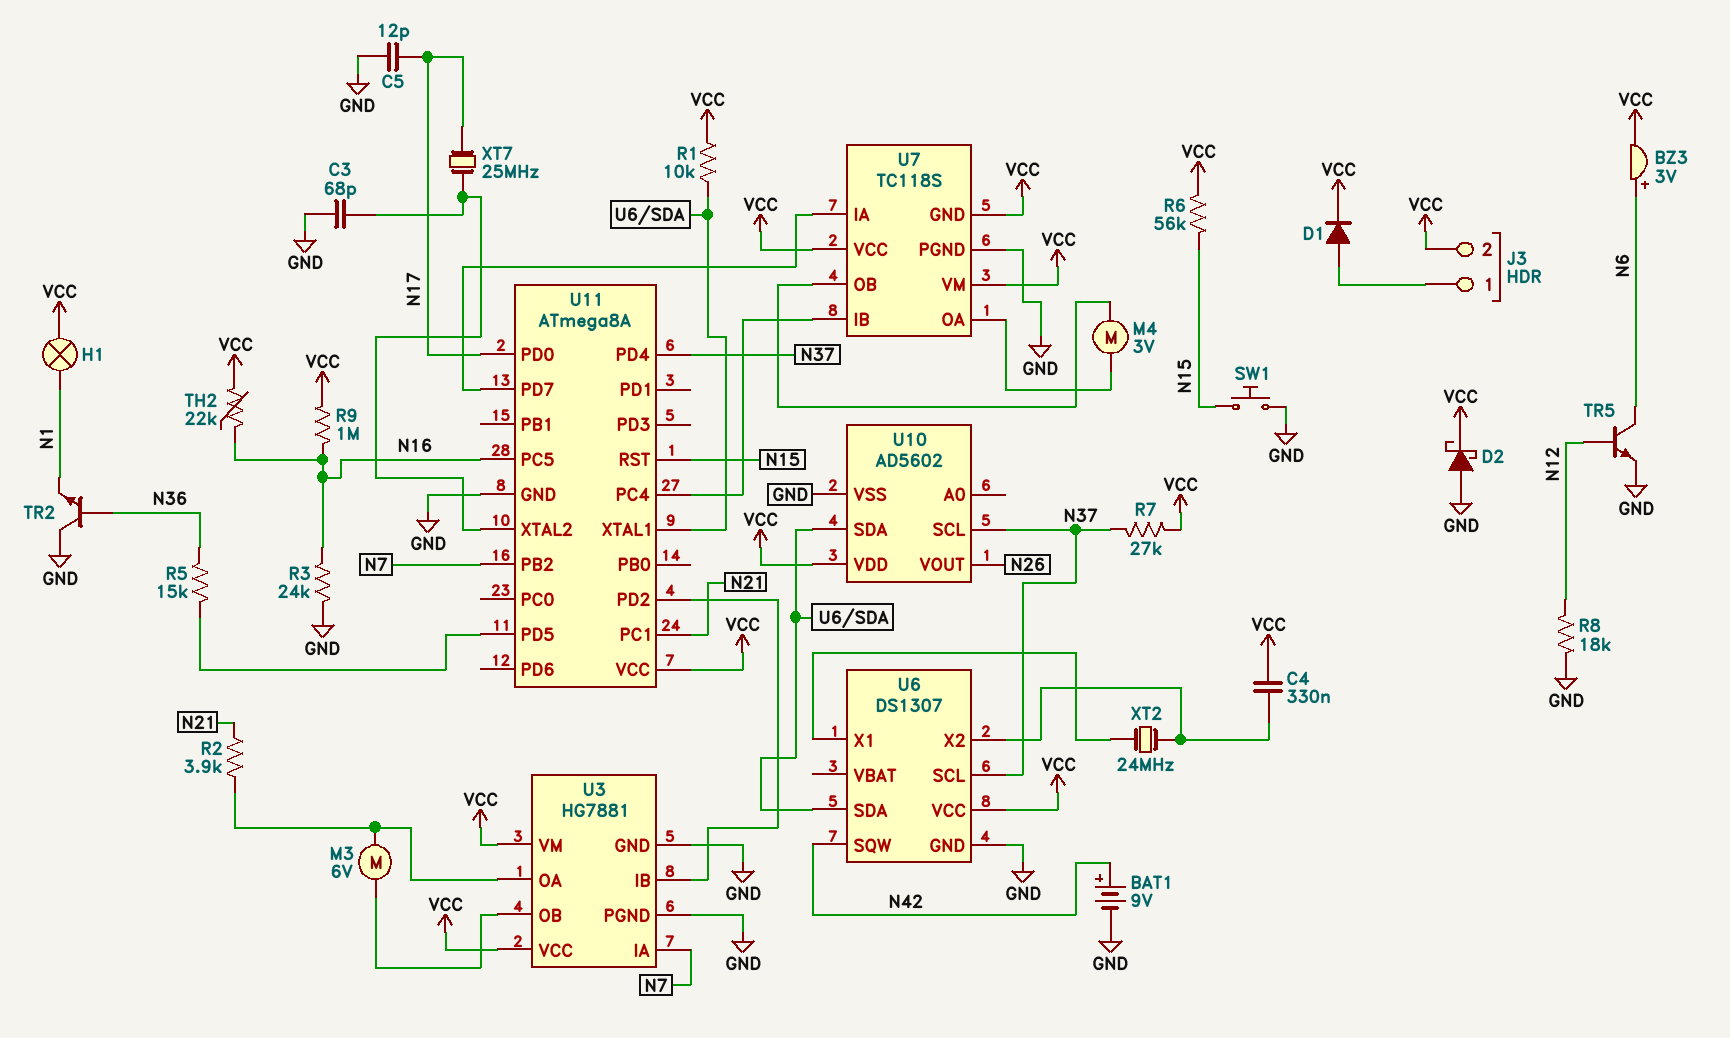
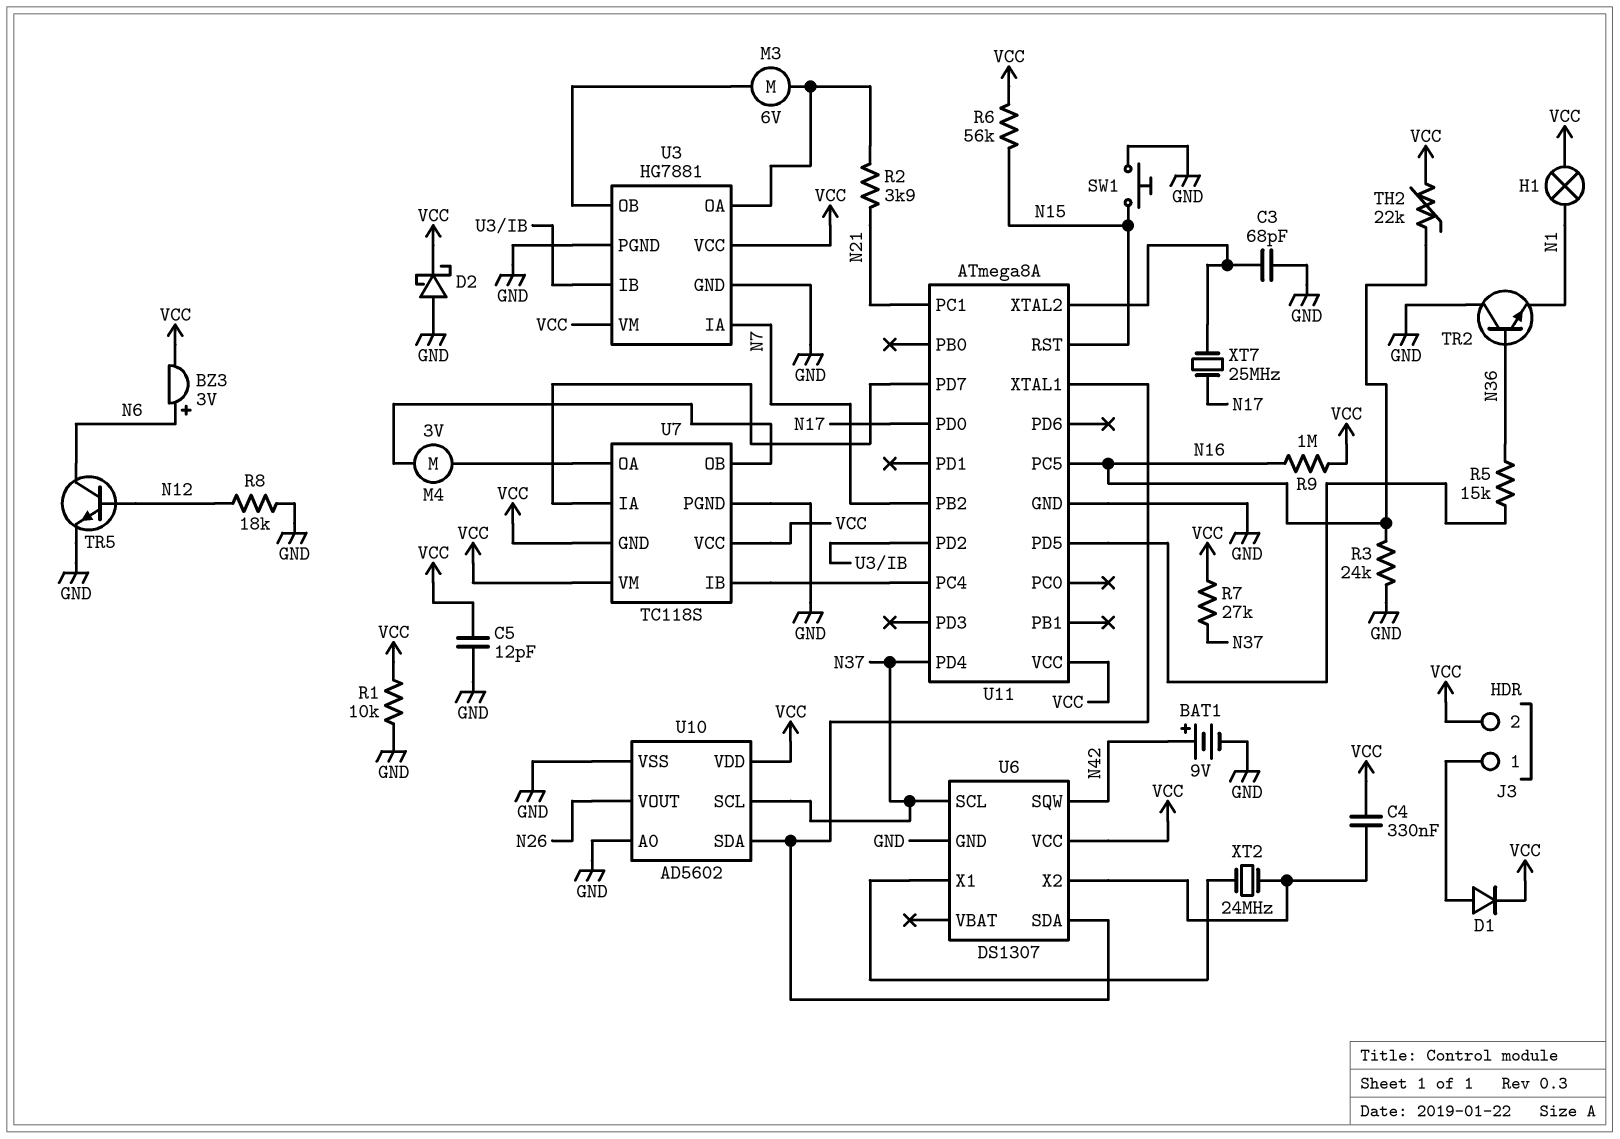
C5: 12pF (GND, N17) -> 12pF (GND, VCC)
R1: 10k (U6/SDA, VCC) -> 10k (GND, VCC)
U10 pin A0: none -> GND

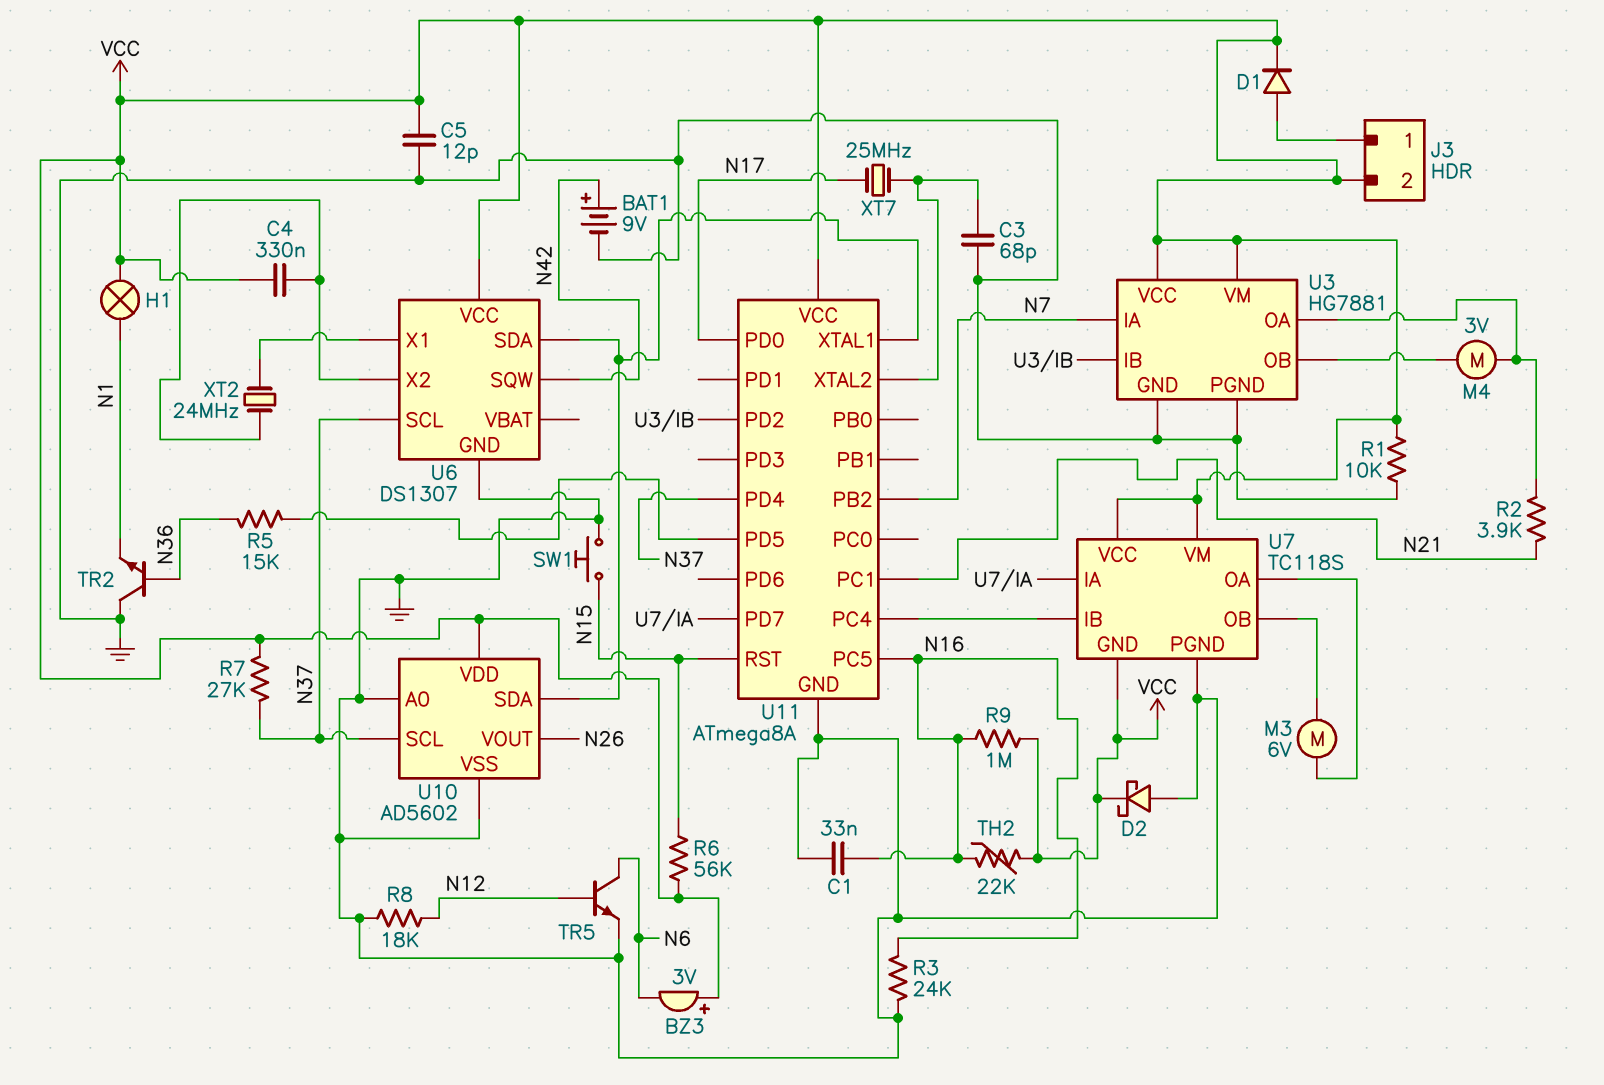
BZ3: buzzer 3V (plus N6, minus VCC) -> buzzer 3V (plus VCC, minus N6)
C1: none -> 33nF (GND, N16)
M3: motor 6V (U3/OA, U3/OB) -> motor 6V (U7/OA, U7/OB)
M4: motor 3V (U7/OA, U7/OB) -> motor 3V (U3/OA, U3/OB)

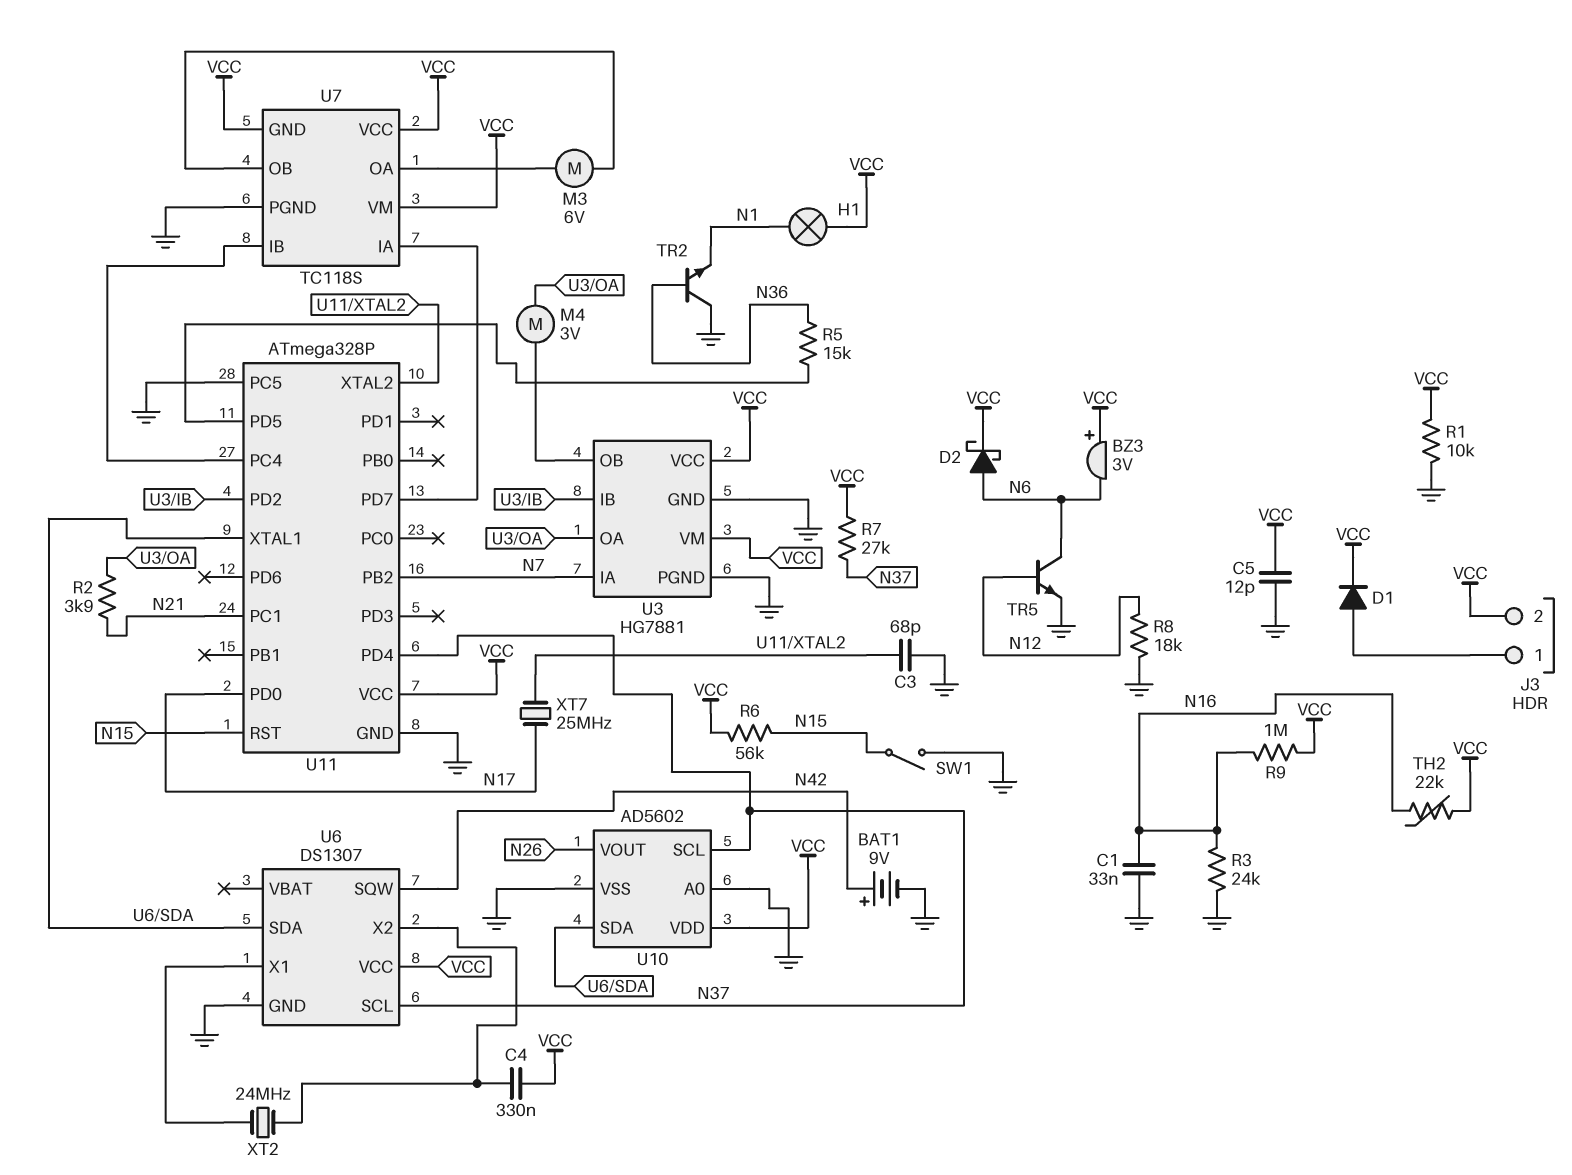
D2: schottky (A GND, K VCC) -> schottky (A N6, K VCC)
SW1: button (GND, N15) -> switch (GND, N15)
U11: ATmega8A -> ATmega328P
U11 pin PC5: N16 -> GND

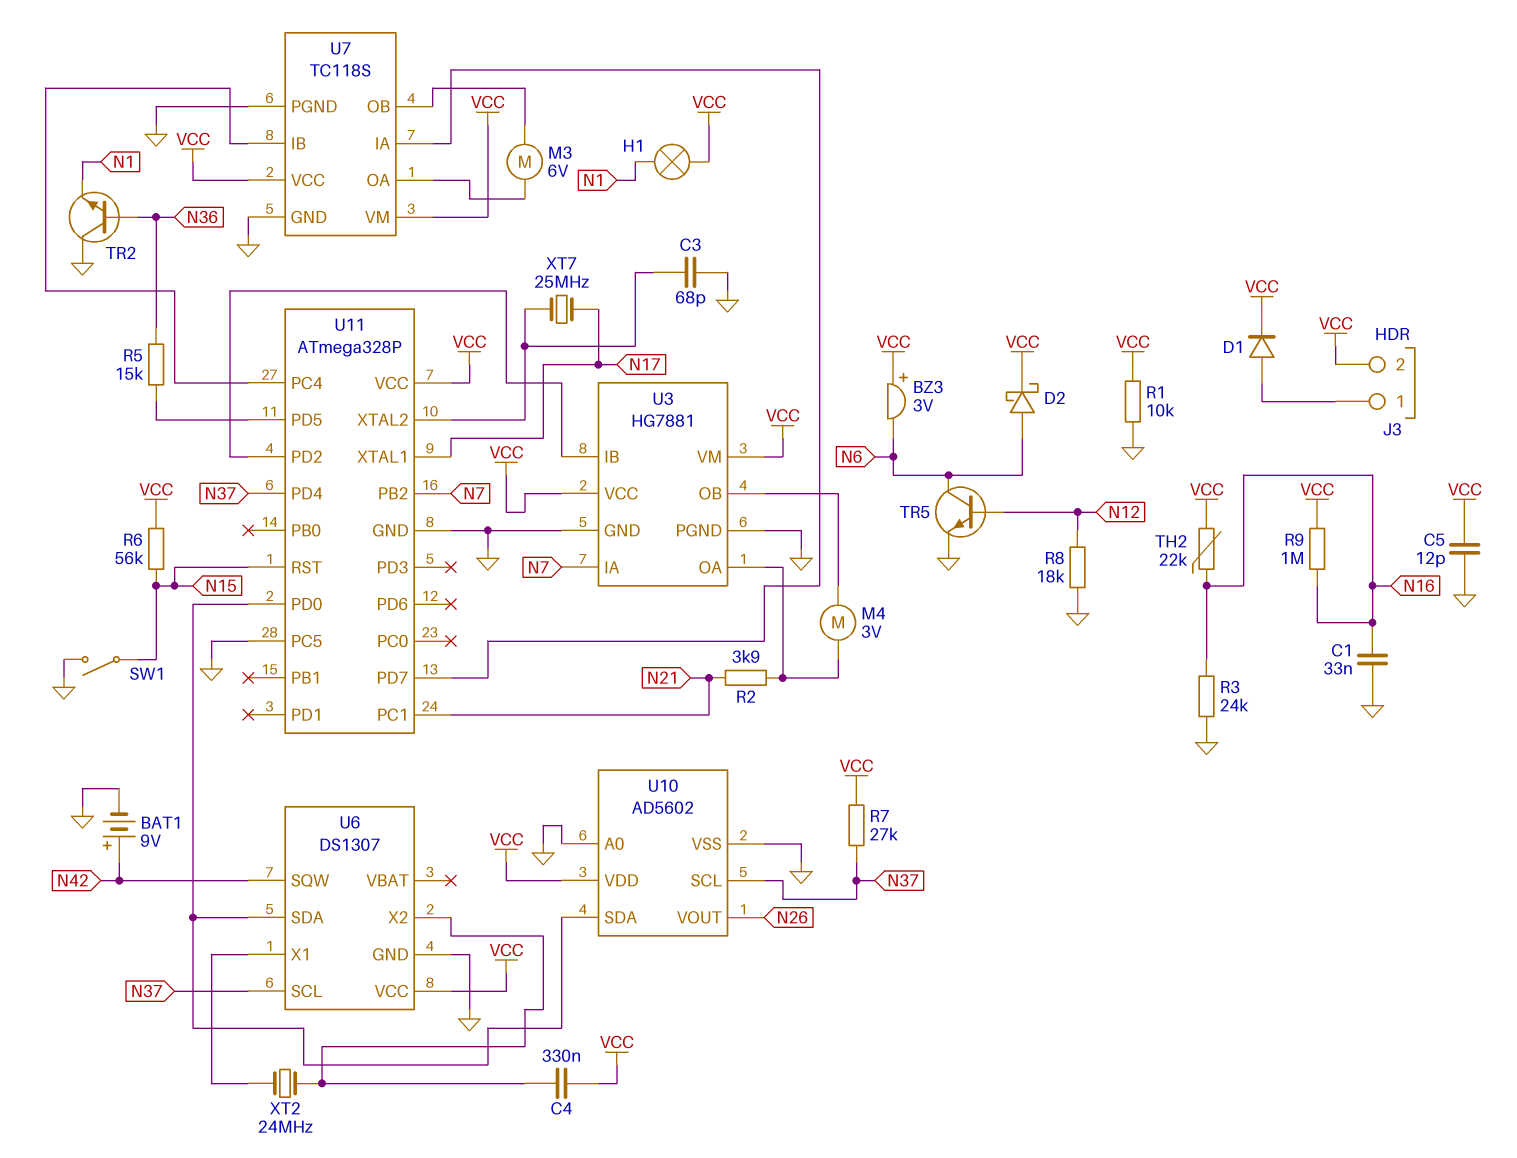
U7 pin GND: VCC -> GND
U11 pin PD0: N17 -> U6/SDA
U11 pin XTAL1: U6/SDA -> N17

